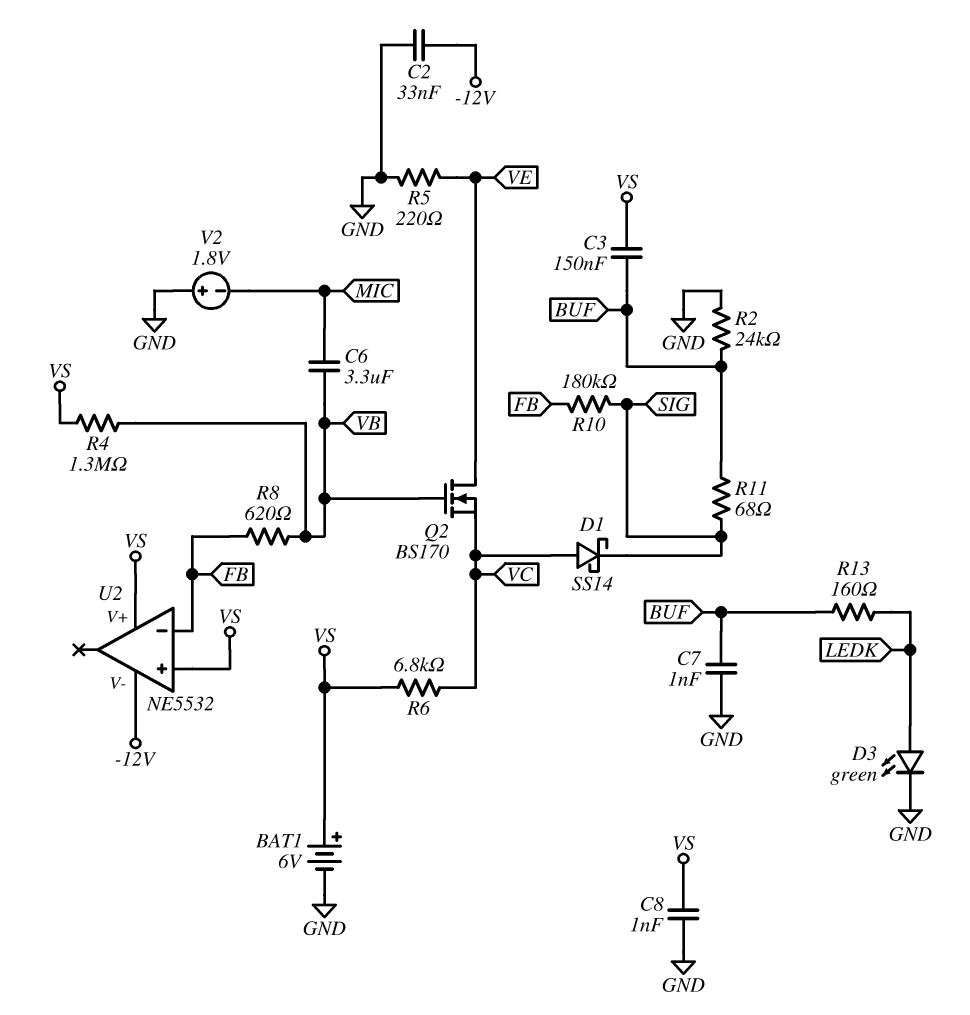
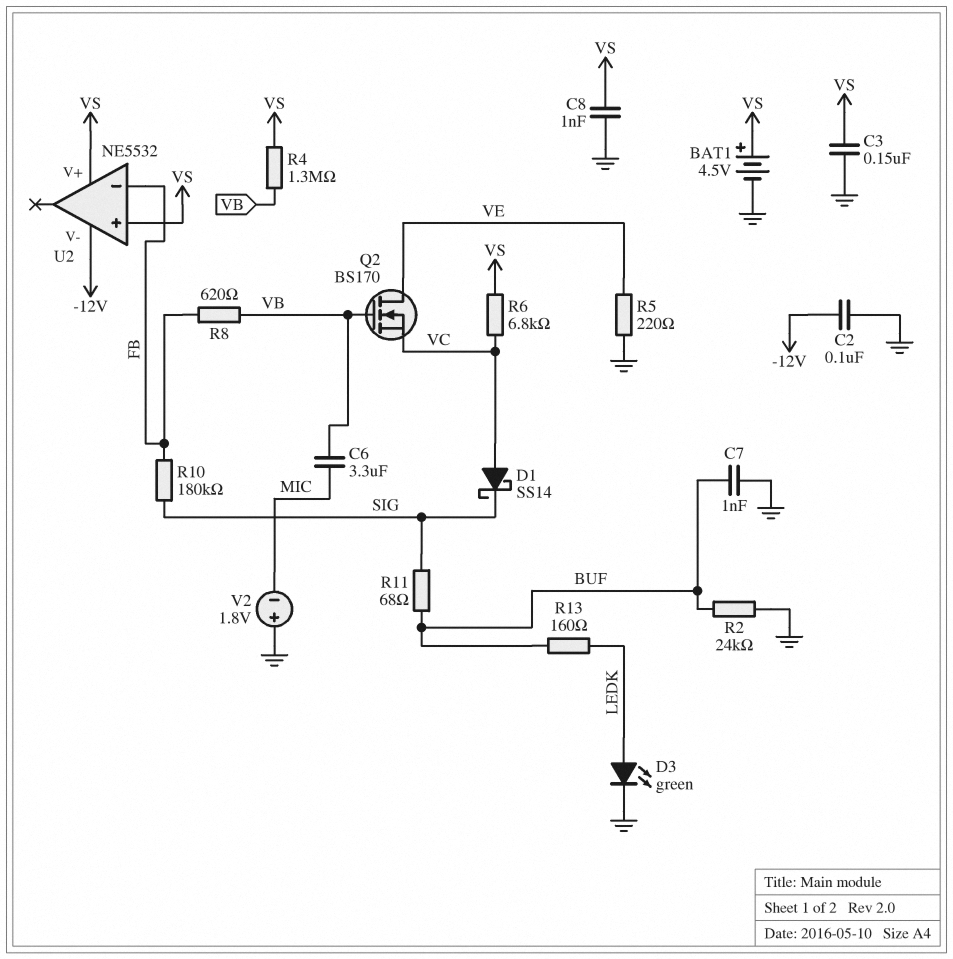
BAT1: 6V (plus VS, minus GND) -> 4.5V (plus VS, minus GND)
C2: 33nF (-12V, GND) -> 100nF (-12V, GND)
C3: 150nF (BUF, VS) -> 150nF (GND, VS)

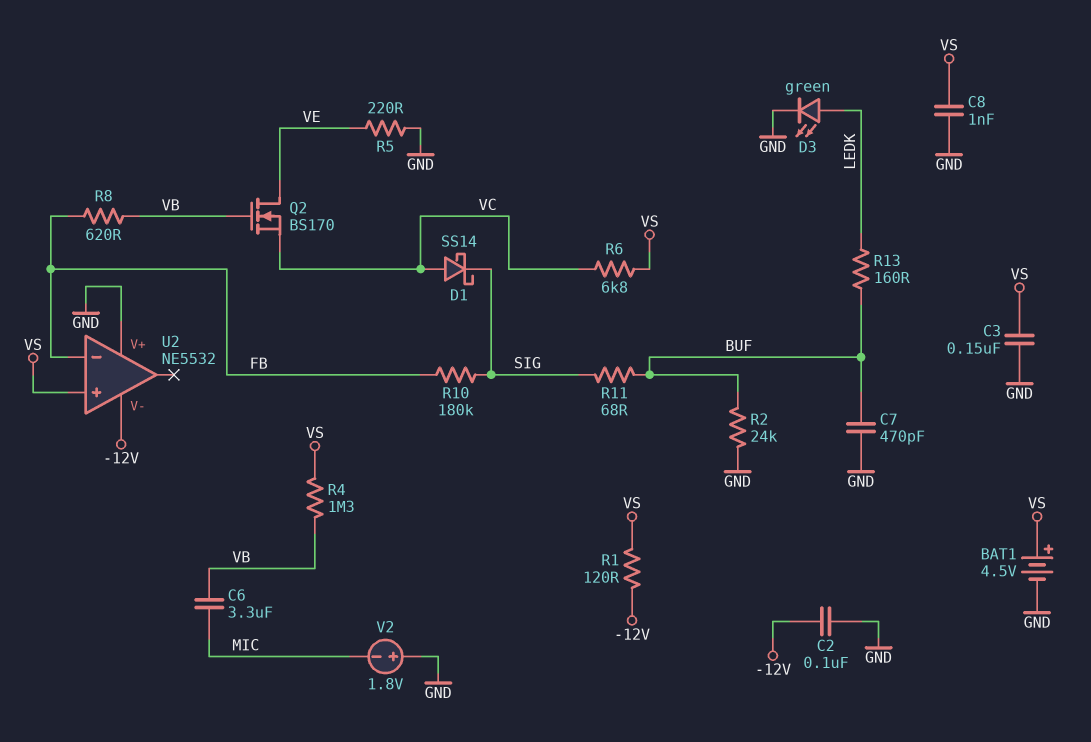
C7: 1nF (BUF, GND) -> 470pF (BUF, GND)
R1: none -> 120 (-12V, VS)
U2 pin V+: VS -> GND

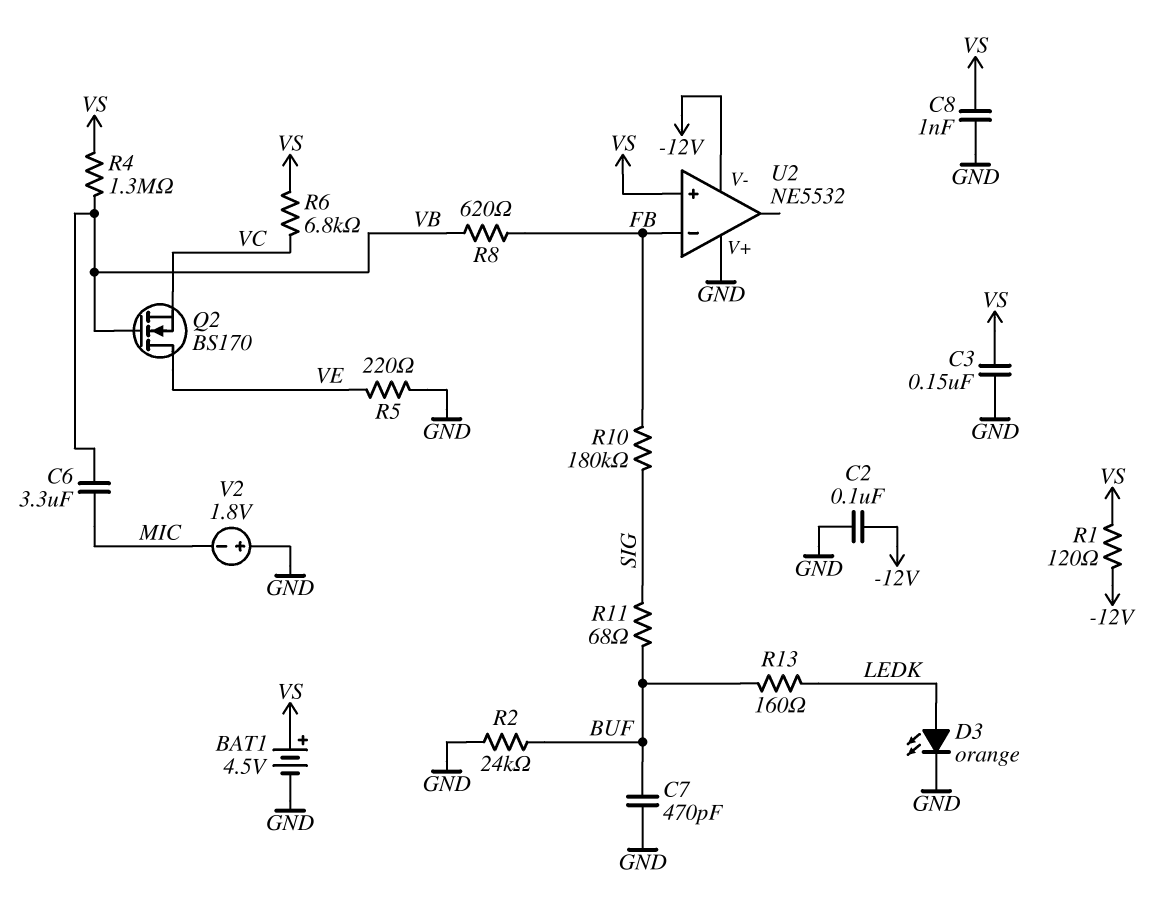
D1: schottky SS14 (A VC, K SIG) -> none
D3: LED green (A LEDK, K GND) -> LED orange (A LEDK, K GND)

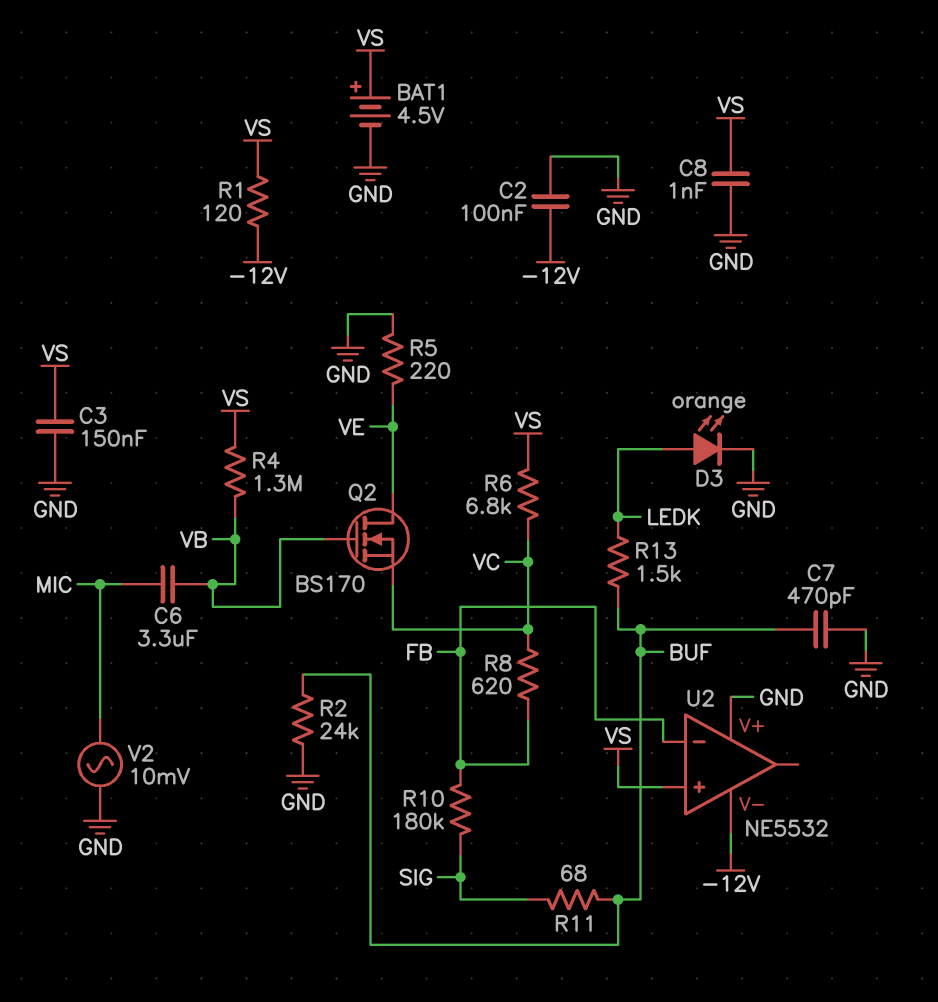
R8: 620 (FB, VB) -> 620 (FB, VC)
R13: 160 (BUF, LEDK) -> 1.5k (BUF, LEDK)
V2: 1.8V (plus GND, minus MIC) -> AC 10mV (GND, MIC)

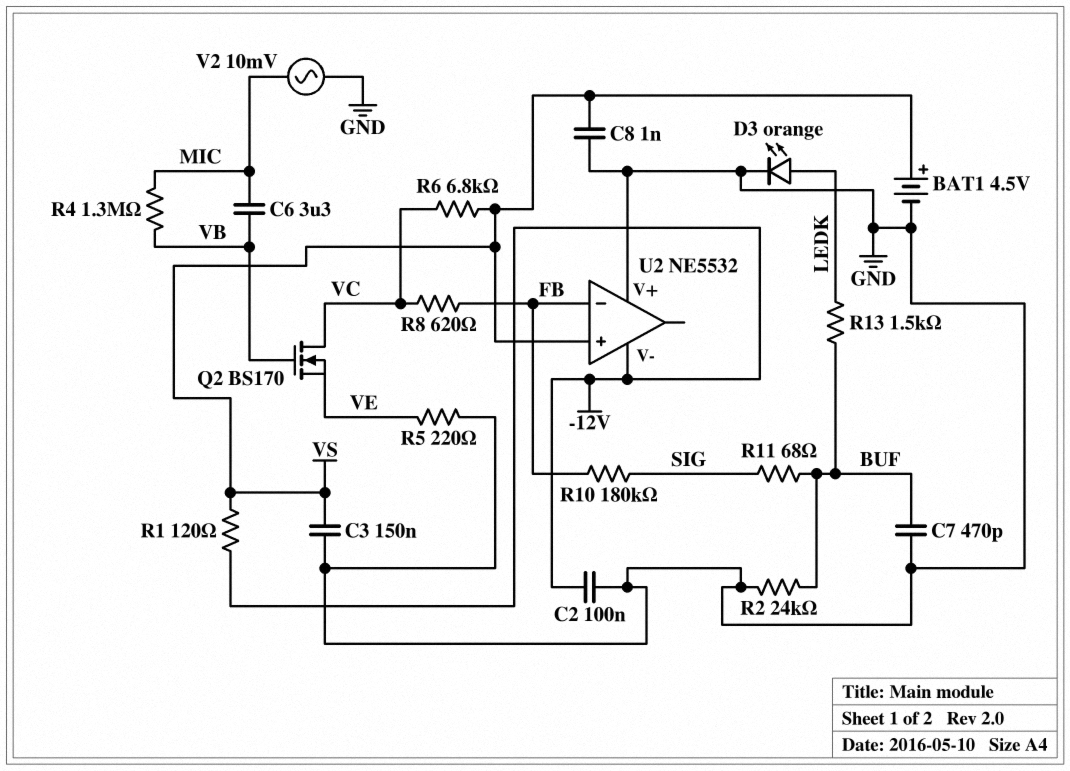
Q2: NMOS BS170 (G VB, D VE, S VC) -> NMOS BS170 (G VB, D VC, S VE)
R4: 1.3M (VB, VS) -> 1.3M (MIC, VB)

